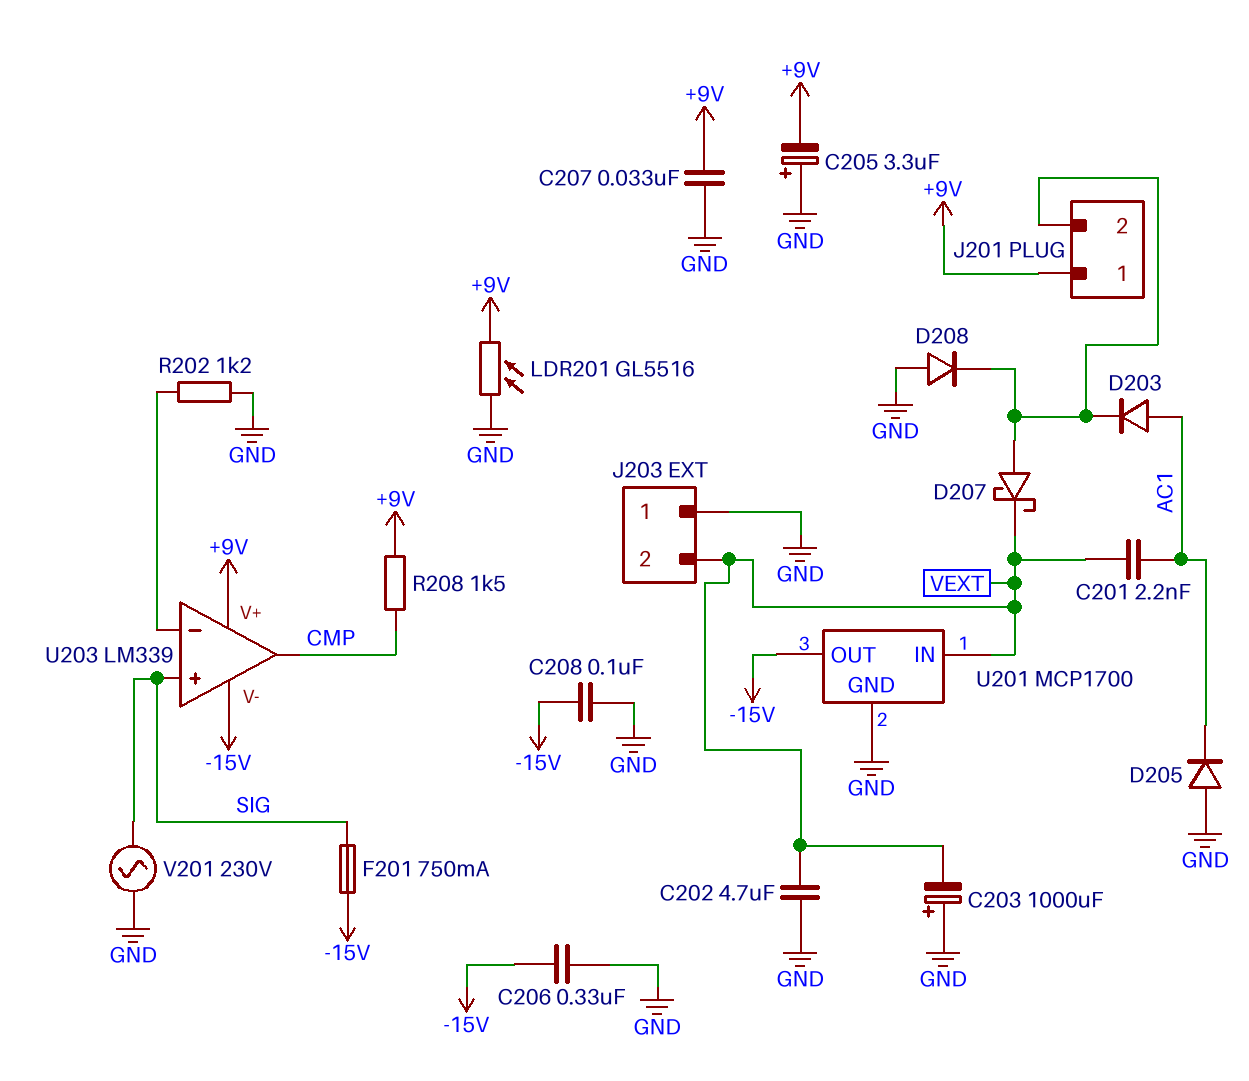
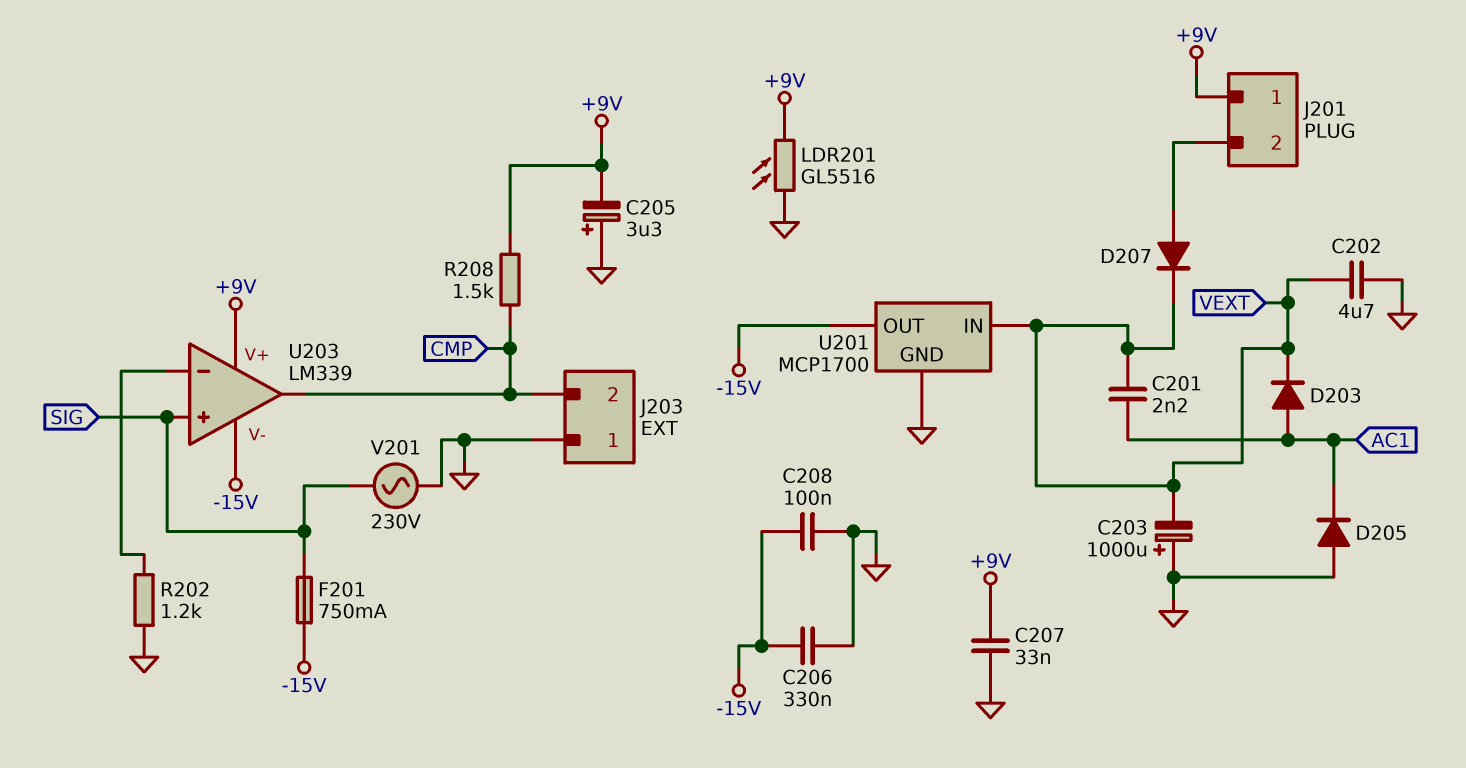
D203: diode (A AC1, K J201/2) -> diode (A AC1, K VEXT)
D207: schottky (A J201/2, K VEXT) -> diode (A J201/2, K VEXT)
D208: diode (A GND, K J201/2) -> none
J203 pin 2: VEXT -> CMP

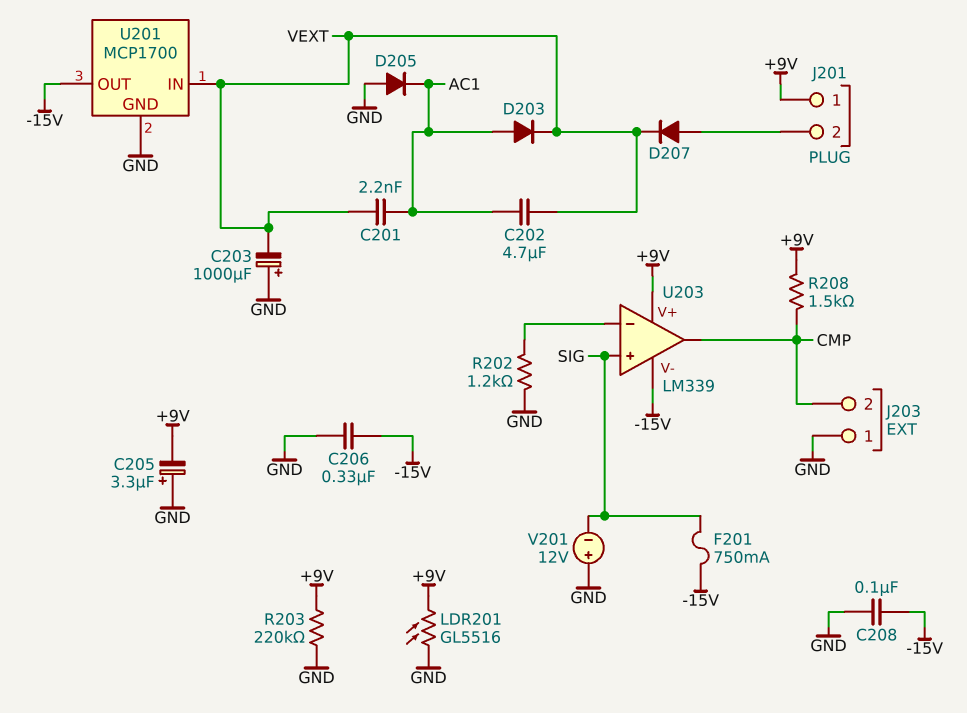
C202: 4.7uF (GND, VEXT) -> 4.7uF (AC1, VEXT)
C207: 33nF (+9V, GND) -> none
R203: none -> 220k (+9V, GND)
V201: AC 230V (GND, SIG) -> 12V (plus GND, minus SIG)

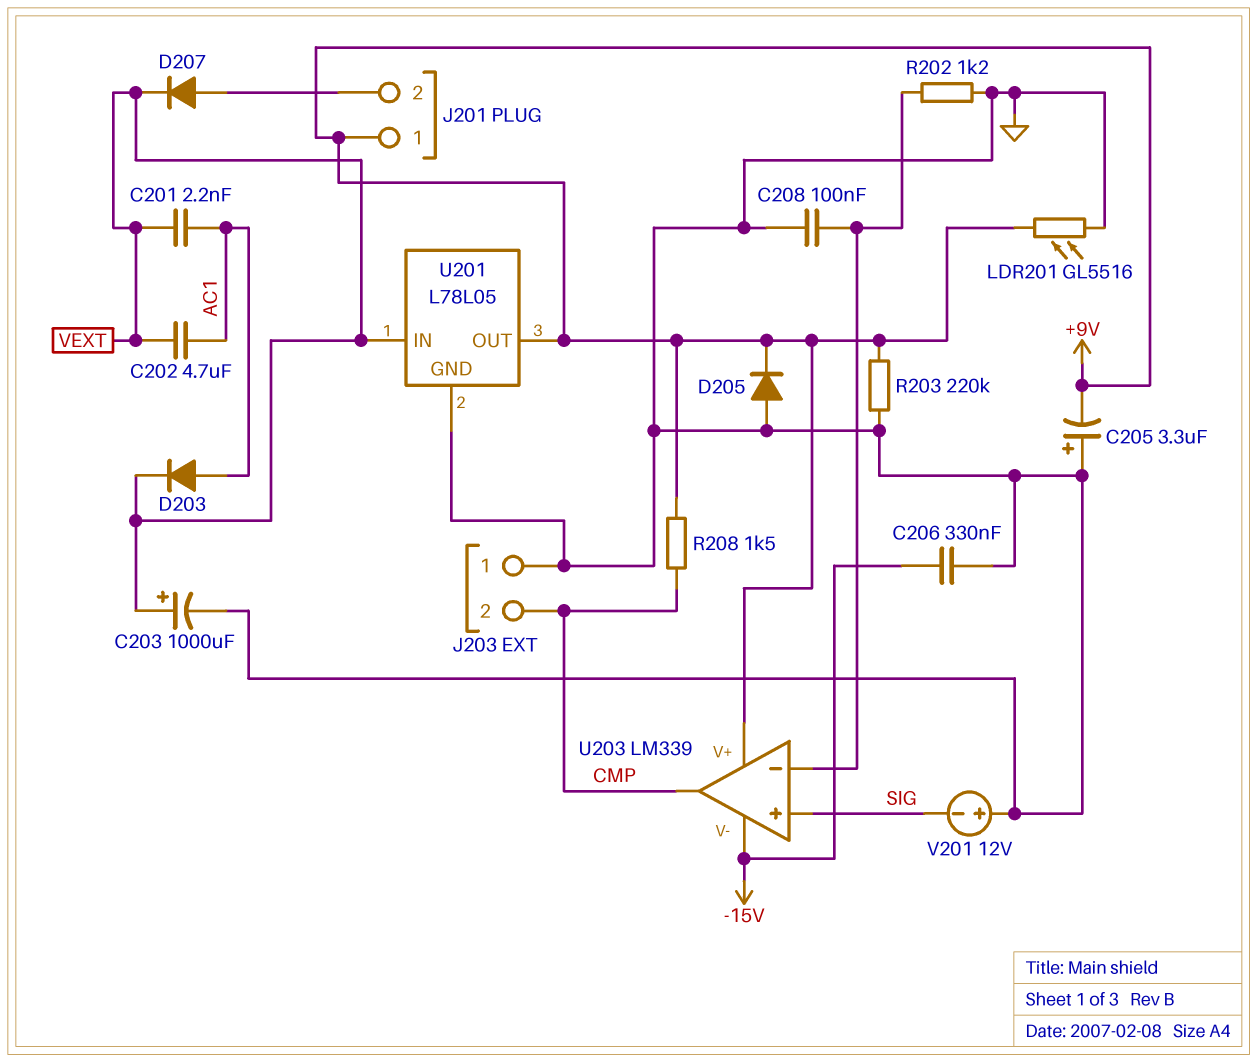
C203: 1000uF (plus GND, minus VEXT) -> 1000uF (plus VEXT, minus GND)
C208: 100nF (-15V, GND) -> 100nF (GND, U203/in-)
D205: diode (A GND, K AC1) -> diode (A GND, K +9V)
F201: 750mA (-15V, SIG) -> none
U201: MCP1700 -> L78L05
U201 pin OUT: -15V -> +9V

